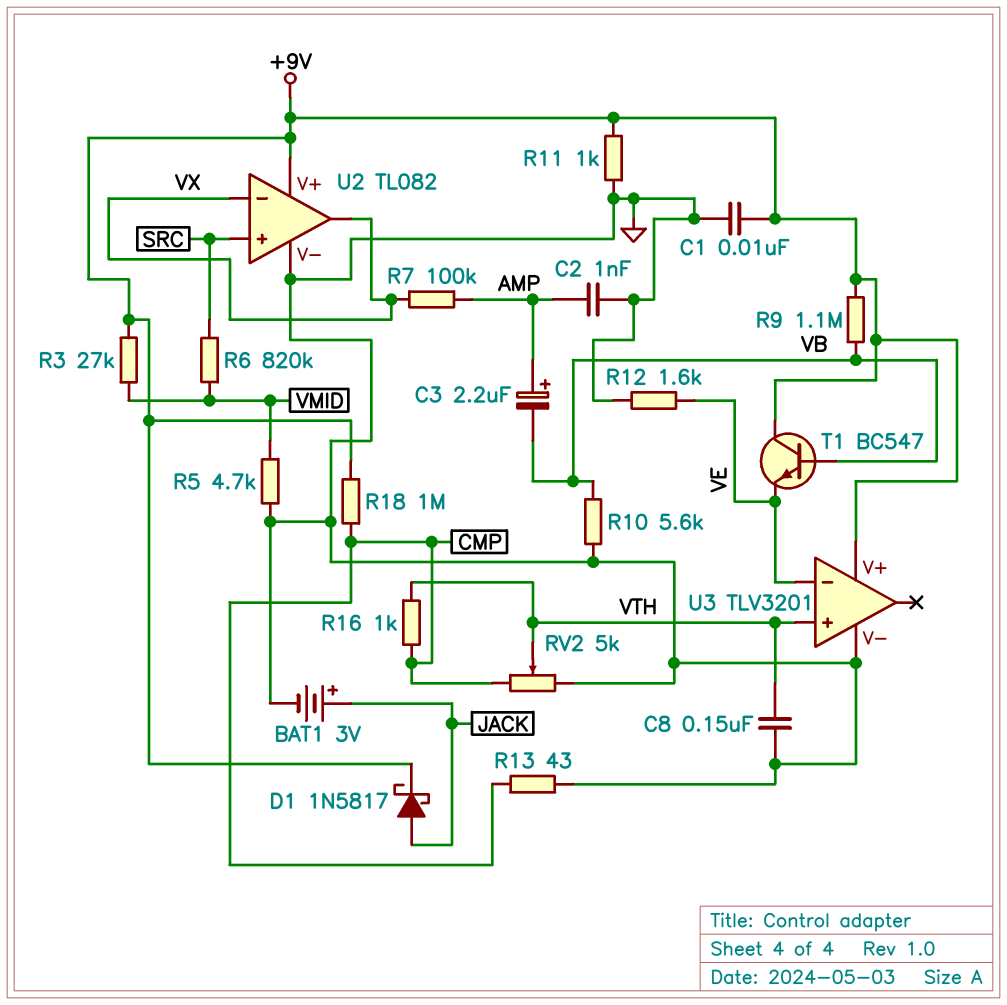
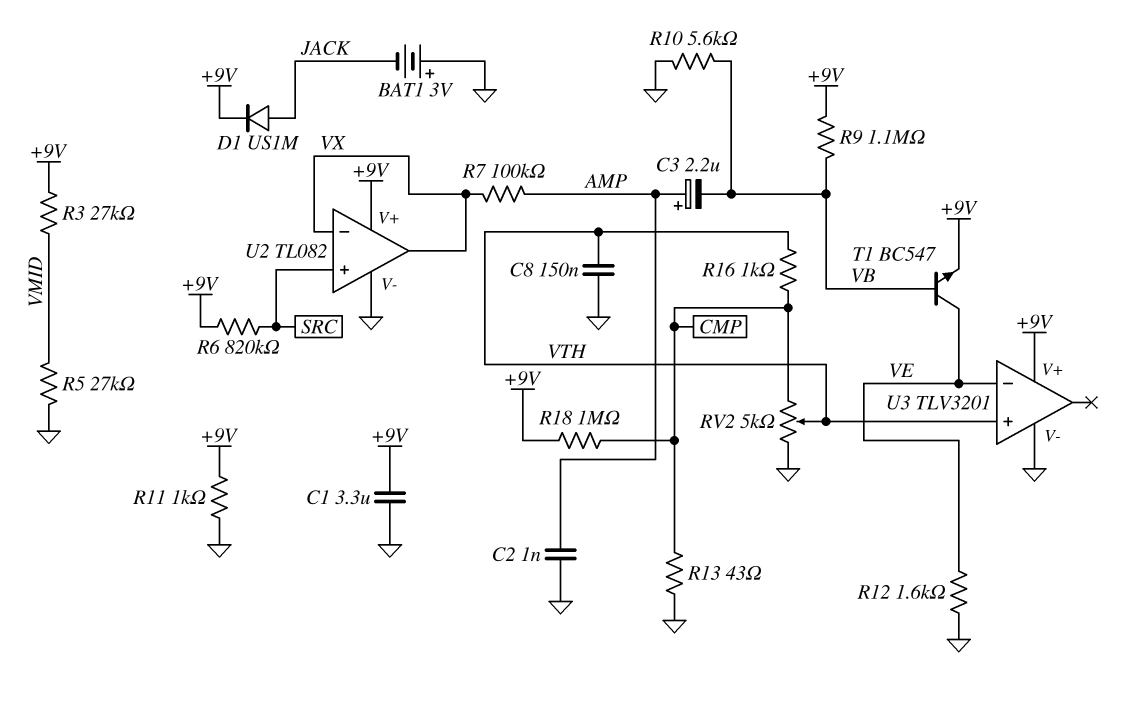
BAT1: 3V (plus JACK, minus GND) -> 3V (plus GND, minus JACK)
C1: 10nF (+9V, GND) -> 3.3uF (+9V, GND)
D1: schottky 1N5817 (A JACK, K +9V) -> diode US1M (A JACK, K +9V)
R5: 4.7k (GND, VMID) -> 27k (GND, VMID)
R6: 820k (SRC, VMID) -> 820k (+9V, SRC)
T1: NPN BC547 (B VB, C +9V, E VE) -> NPN BC547 (B VB, C VE, E +9V)

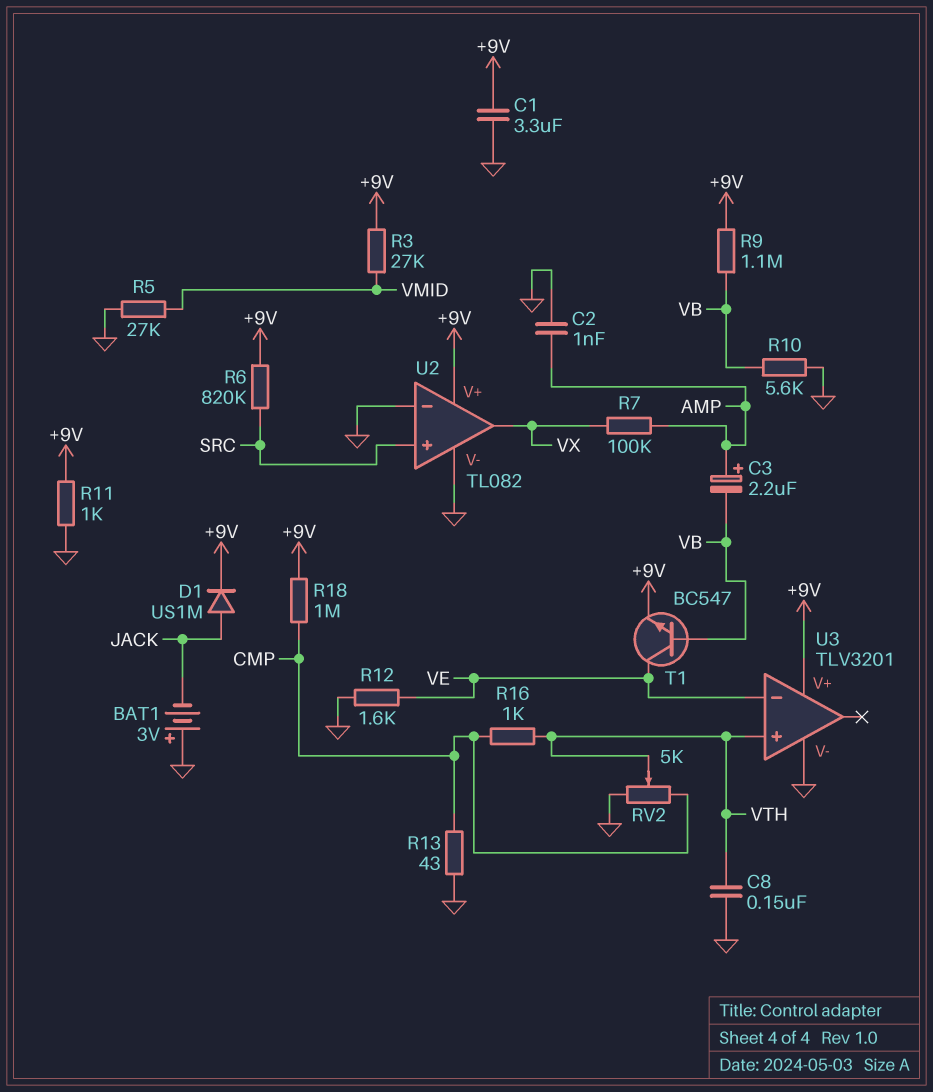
U2 pin in-: VX -> GND

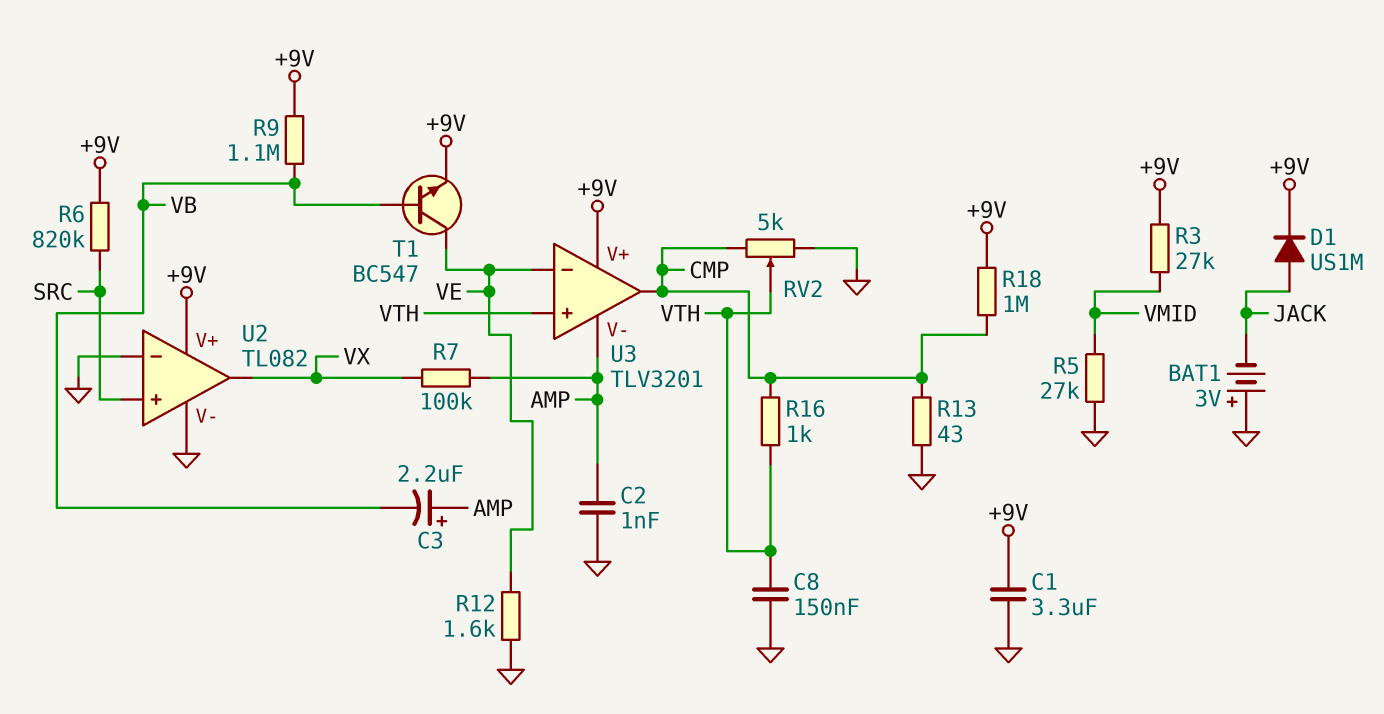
R10: 5.6k (GND, VB) -> none
R11: 1k (+9V, GND) -> none
U3 pin V-: GND -> AMP
U3 pin out: none -> CMP

